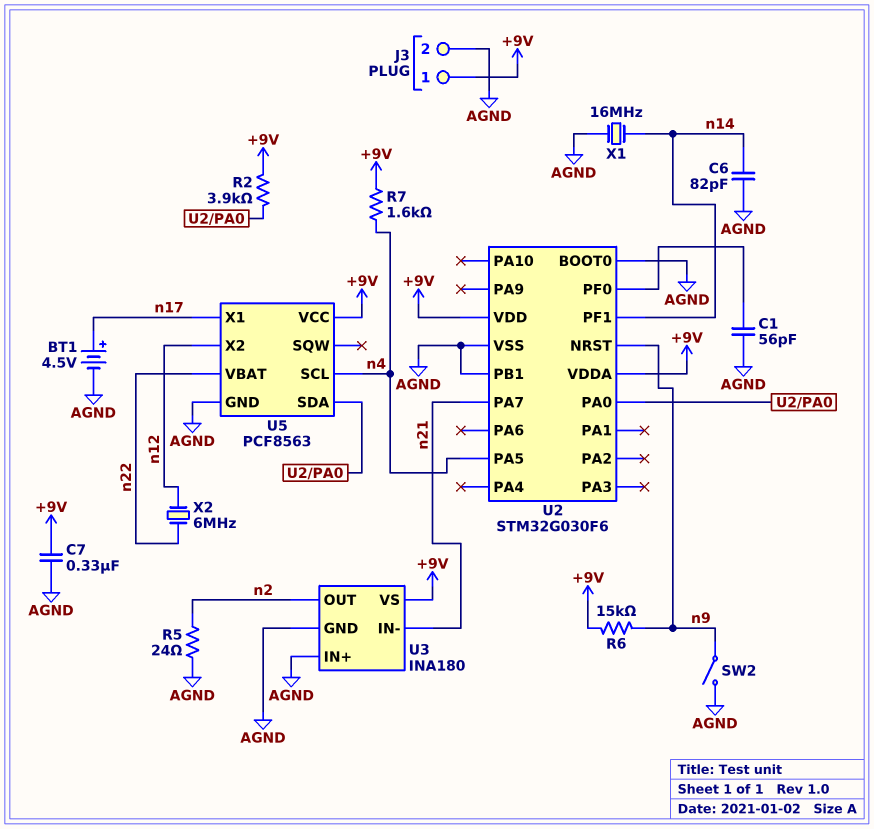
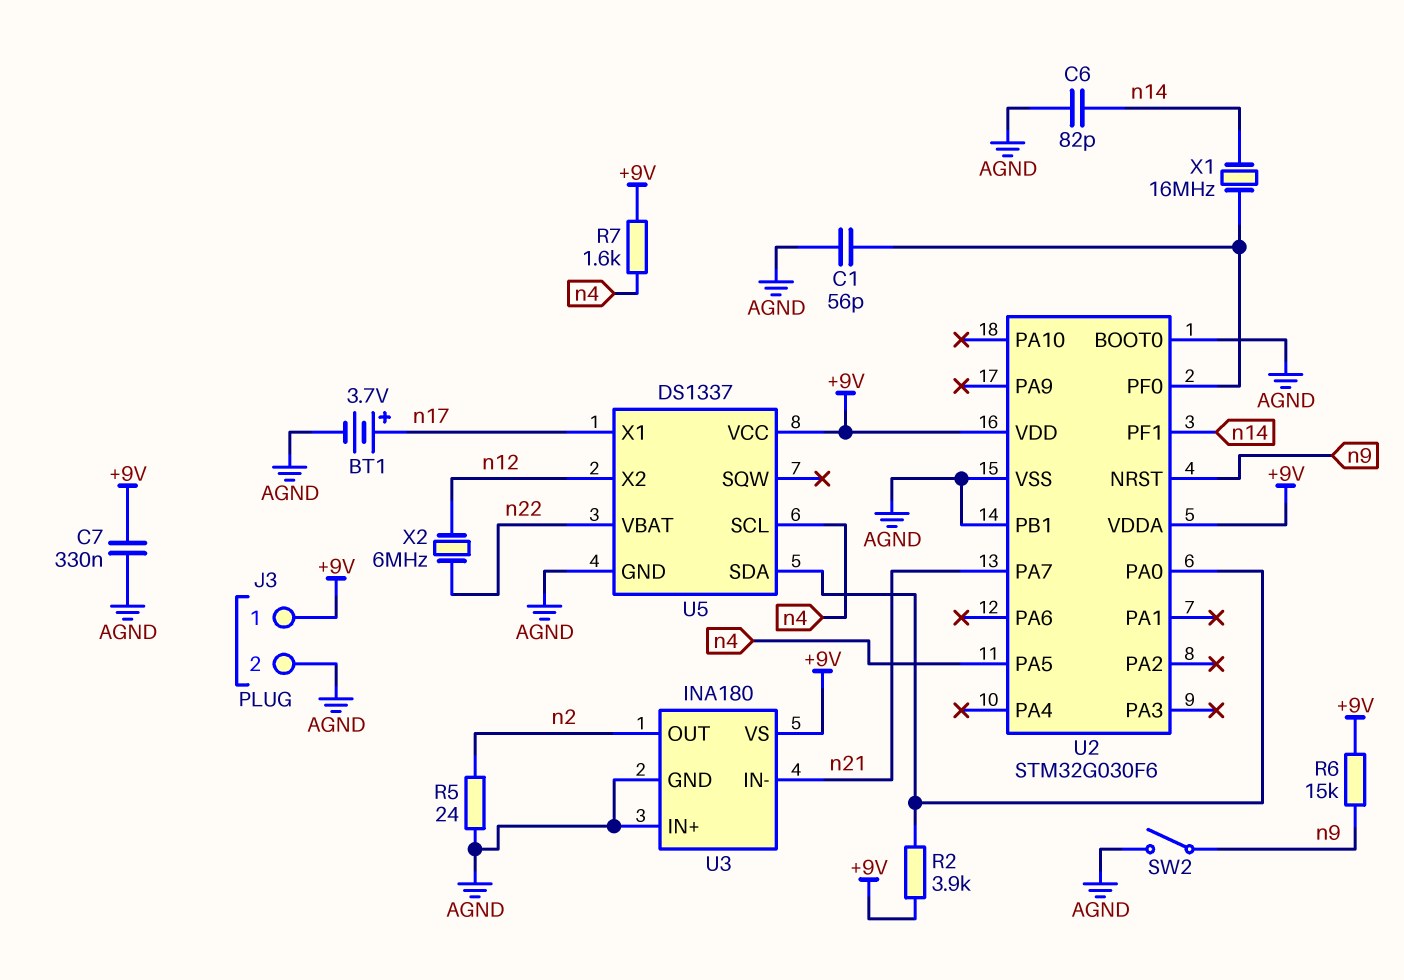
BT1: 4.5V (plus n17, minus AGND) -> 3.7V (plus n17, minus AGND)
U5: PCF8563 -> DS1337
X1: 16MHz (AGND, n14) -> 16MHz (U2/PF0, n14)

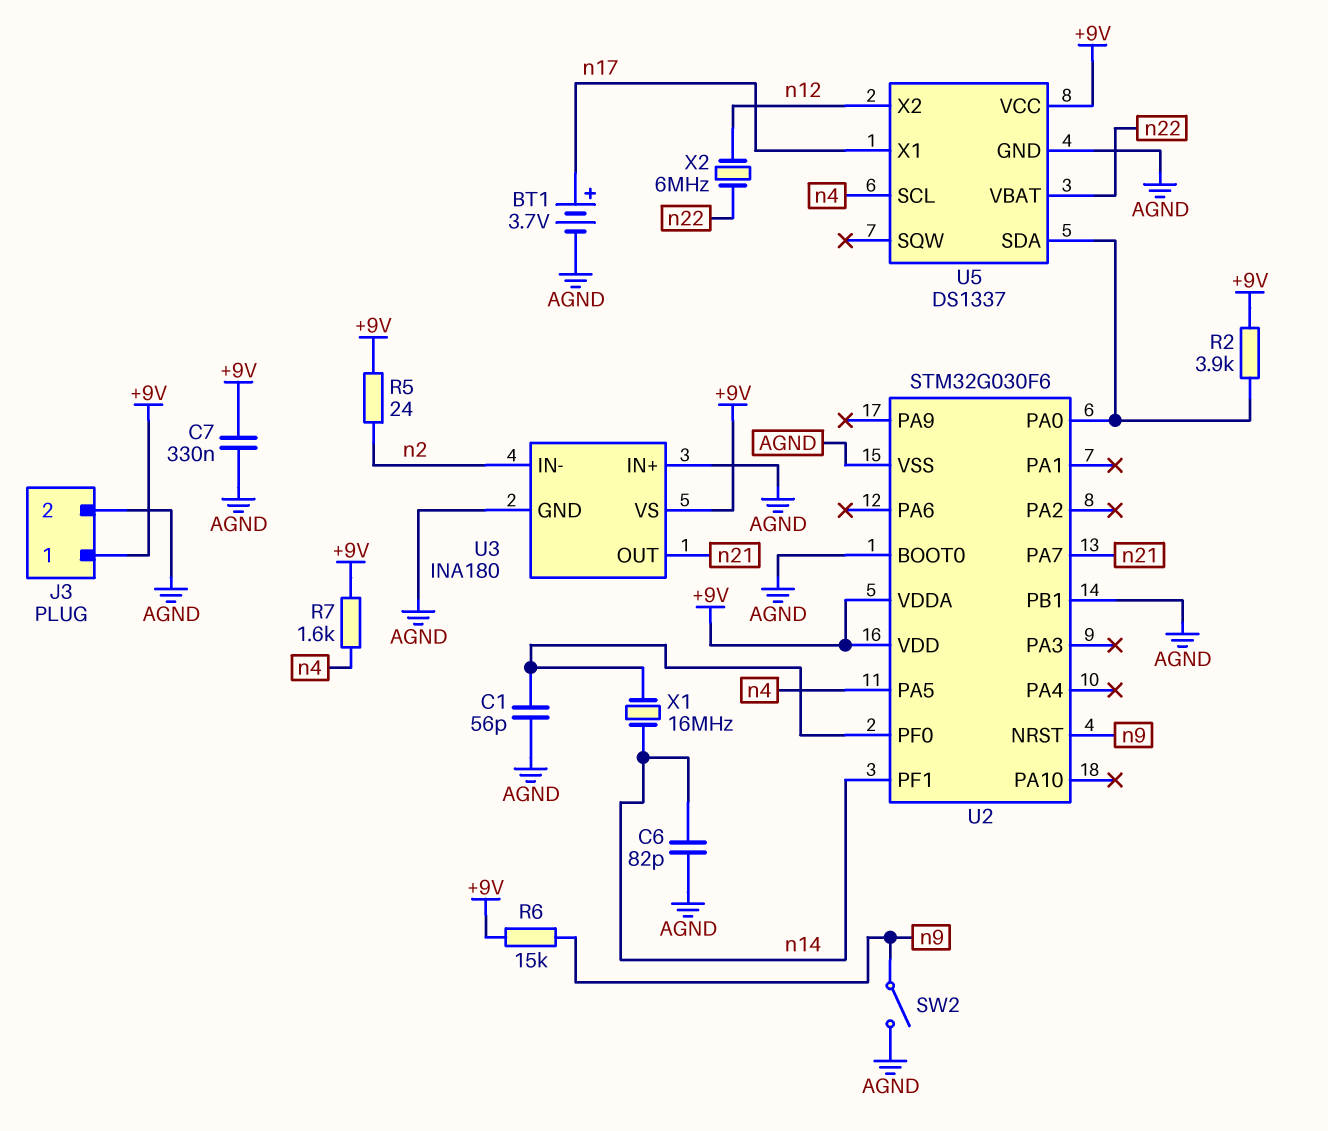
R5: 24 (AGND, n2) -> 24 (+9V, n2)
U3 pin IN-: n21 -> n2
U3 pin OUT: n2 -> n21

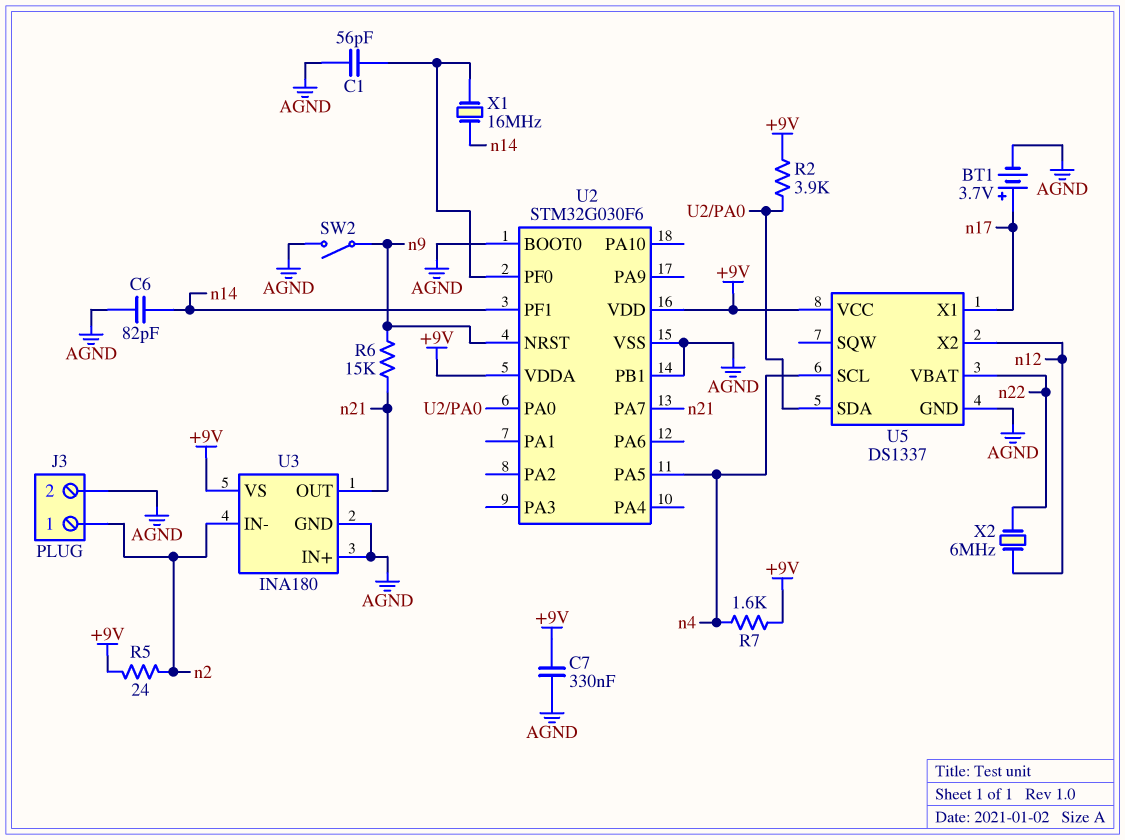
J3 pin 1: +9V -> n2
R6: 15k (+9V, n9) -> 15k (n9, n21)

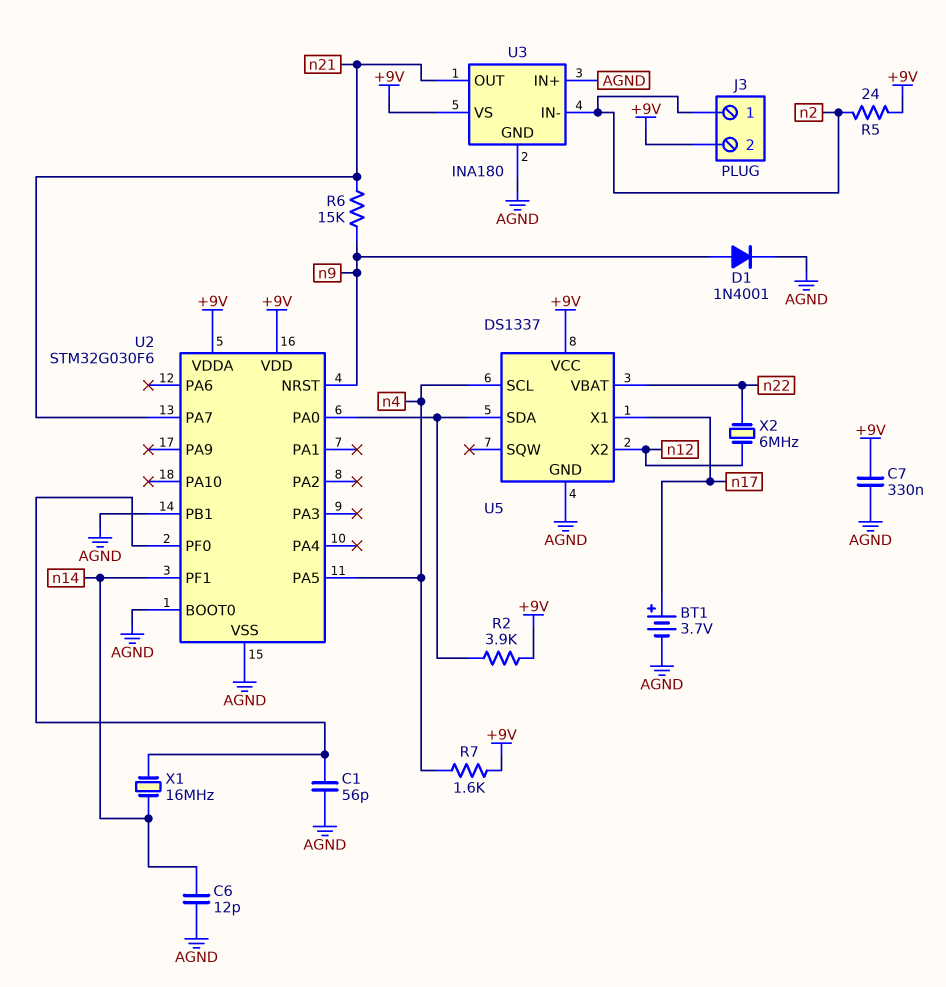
C6: 82pF (AGND, n14) -> 12pF (AGND, n14)
D1: none -> diode 1N4001 (A n9, K AGND)
J3 pin 2: AGND -> +9V
SW2: switch (AGND, n9) -> none

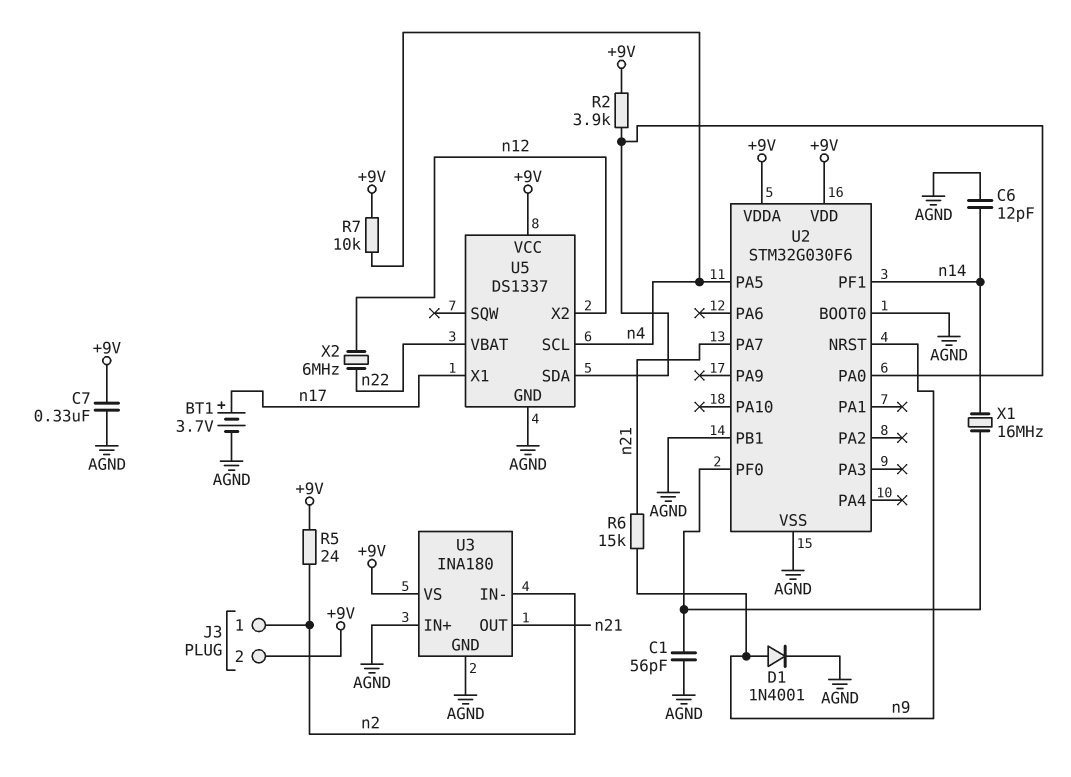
R7: 1.6k (+9V, n4) -> 10k (+9V, n4)

